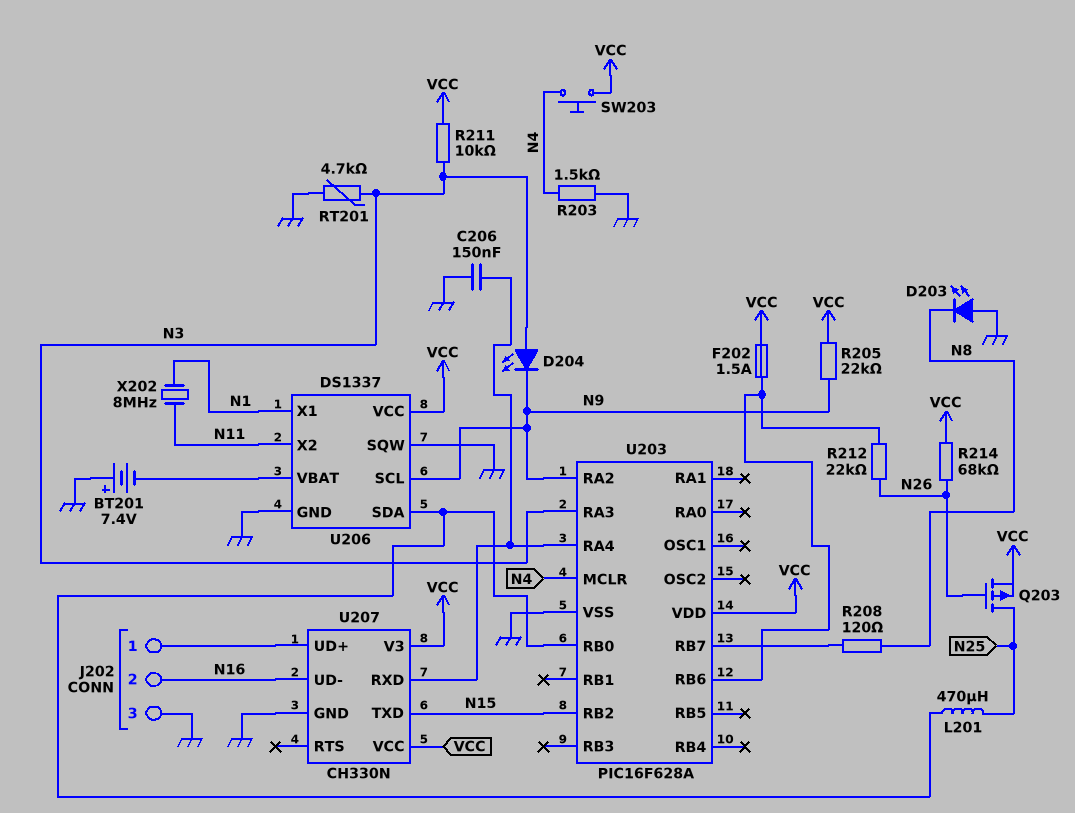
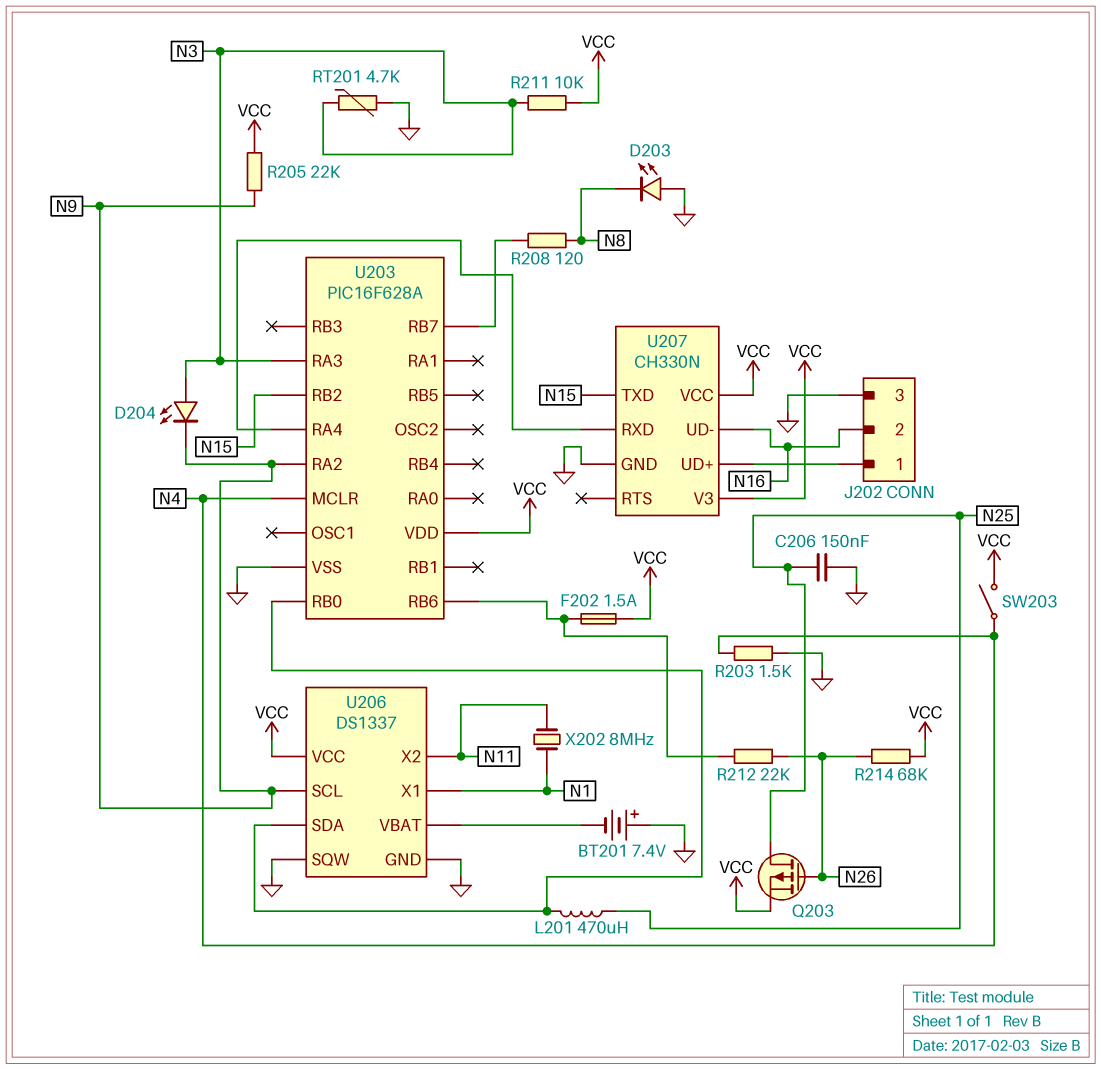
C206: 150nF (GND, U203/RA4) -> 150nF (GND, N25)
SW203: button (N4, VCC) -> switch (N4, VCC)

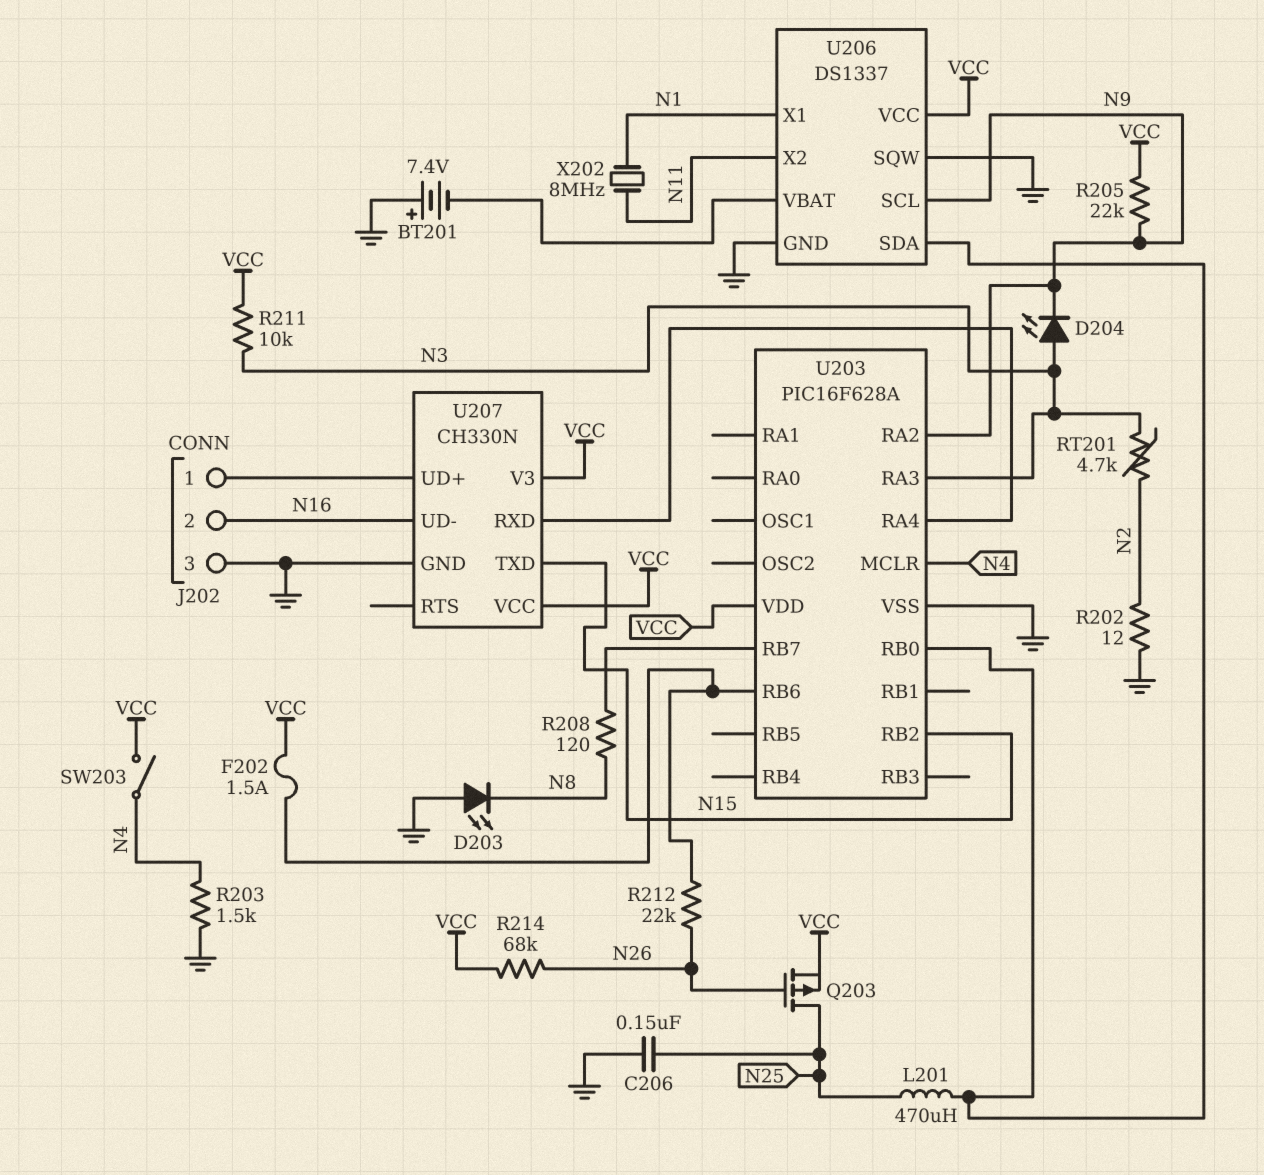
R202: none -> 12 (GND, N2)
RT201: 4.7k (GND, N3) -> 4.7k (N2, N3)

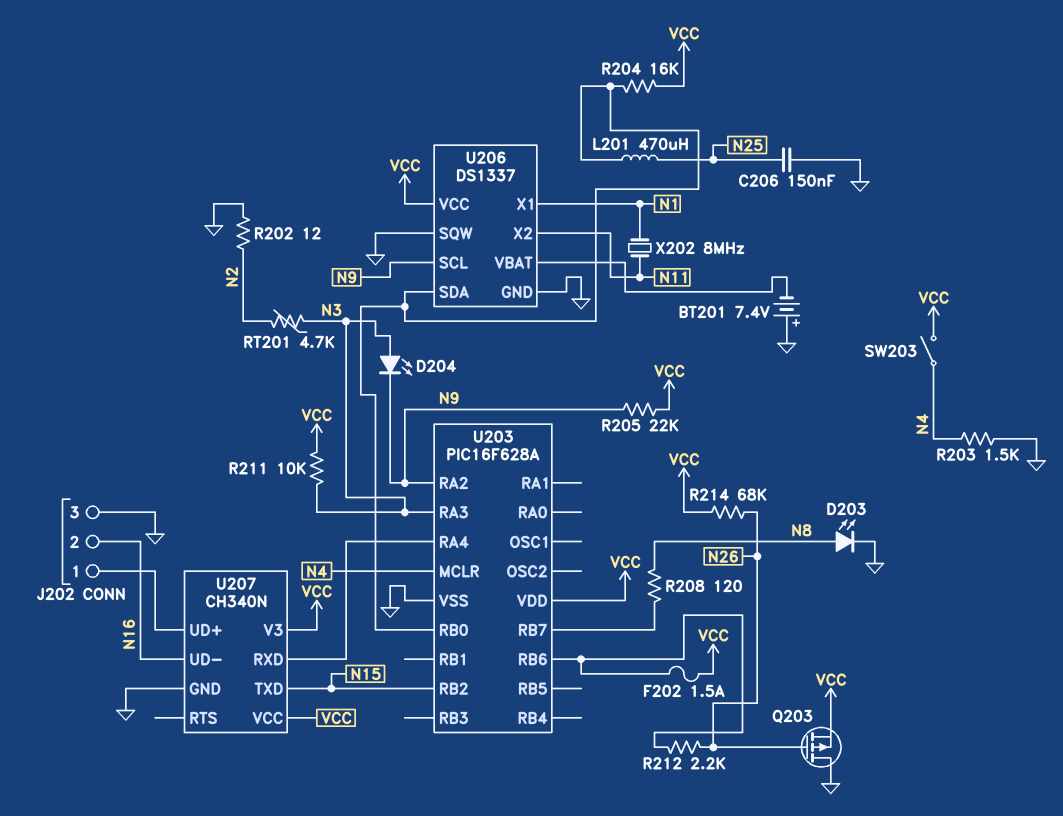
D203: LED (A GND, K N8) -> LED (A N8, K GND)
Q203: PMOS (G N26, D N25, S VCC) -> PMOS (G N26, D GND, S VCC)
R204: none -> 16k (U203/RB0, VCC)
R212: 22k (N26, U203/RB6) -> 2.2k (N26, U203/RB6)
U207: CH330N -> CH340N

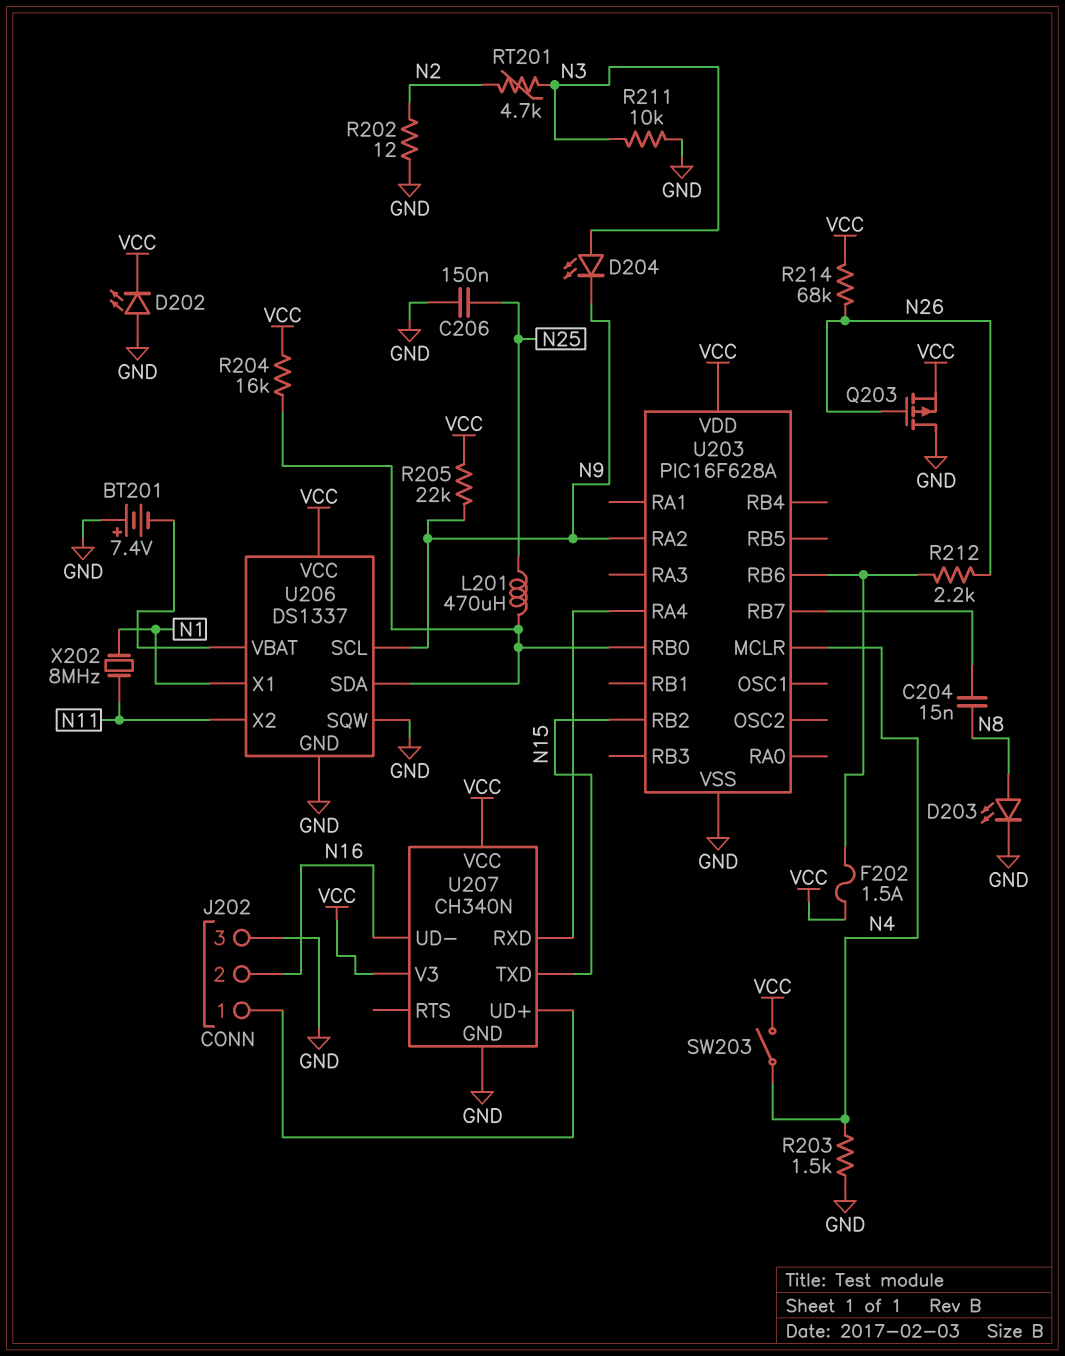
C204: none -> 15nF (N8, U203/RB7)
D202: none -> LED (A GND, K VCC)
R208: 120 (N8, U203/RB7) -> none
R211: 10k (N3, VCC) -> 10k (GND, N3)
U203 pin RA3: N3 -> none

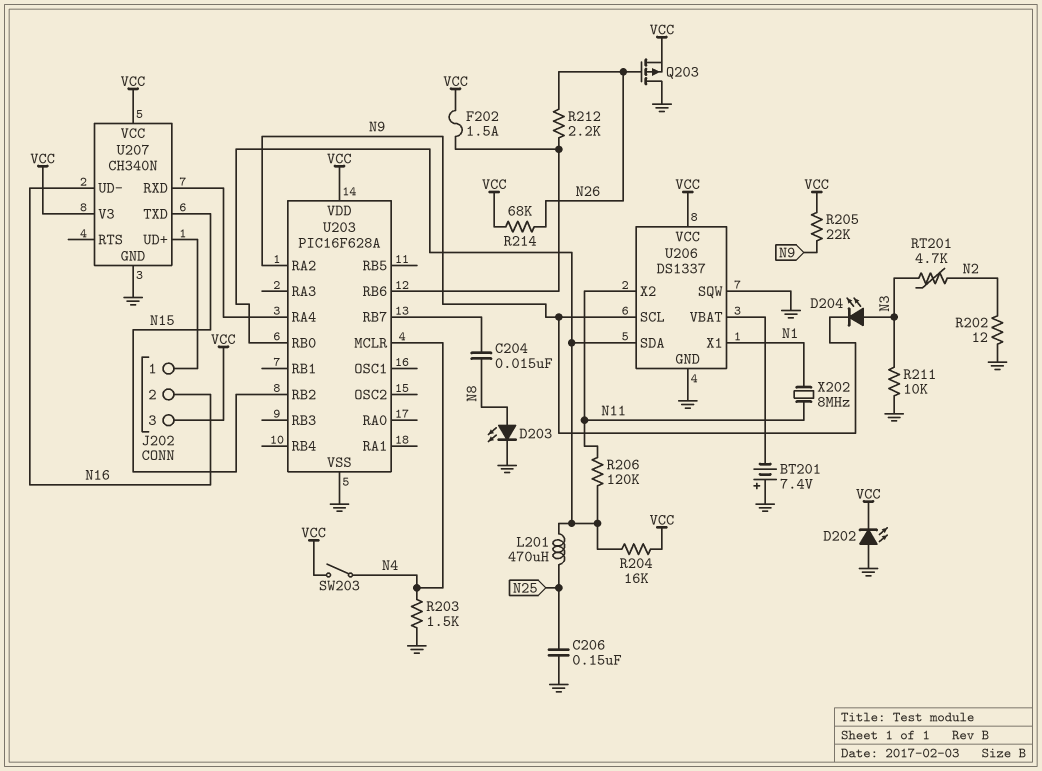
J202 pin 3: GND -> VCC
R206: none -> 120k (N11, U203/RB0)

